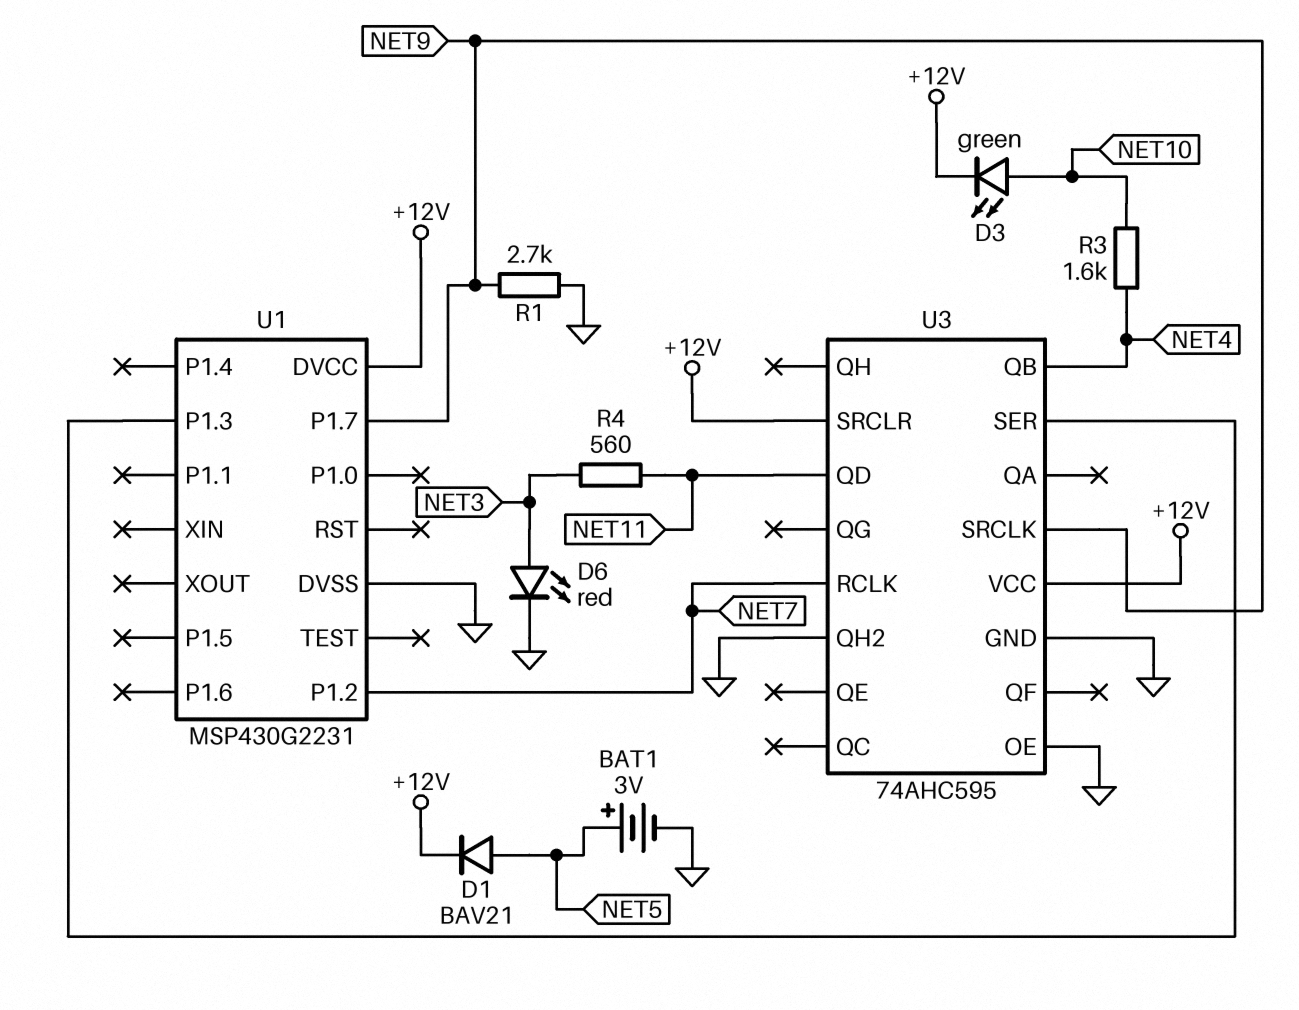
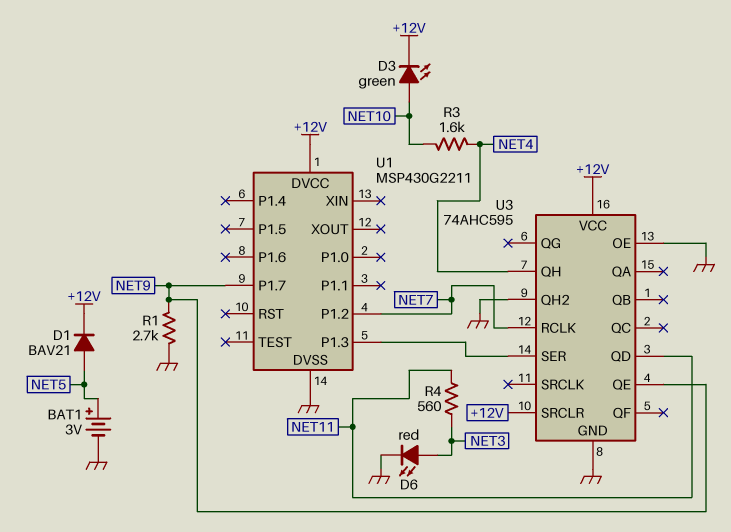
U1: MSP430G2231 -> MSP430G2211
U3 pin QB: NET4 -> none
U3 pin QE: none -> NET9
U3 pin QH: none -> NET4
U3 pin SRCLK: NET9 -> none

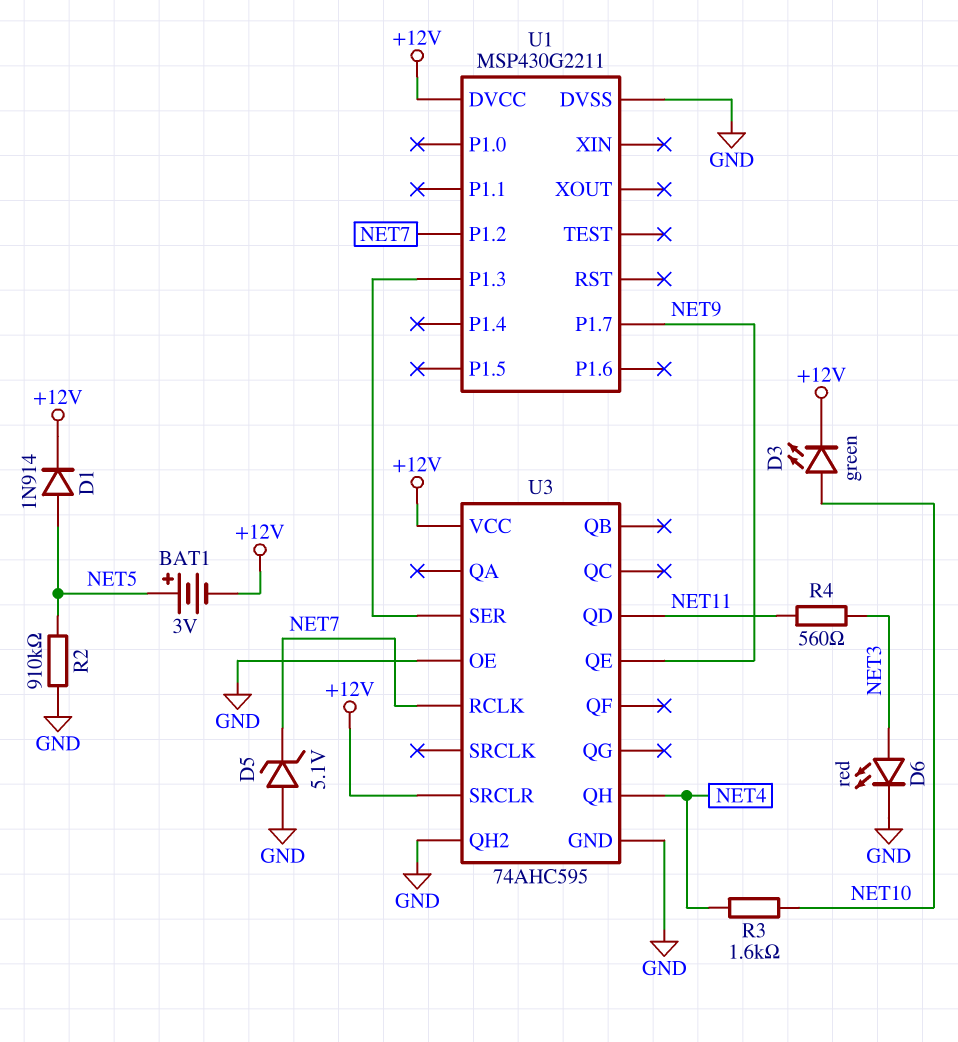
BAT1: 3V (plus NET5, minus GND) -> 3V (plus NET5, minus +12V)
D1: diode BAV21 (A NET5, K +12V) -> diode 1N914 (A NET5, K +12V)
D5: none -> zener 5.1V (A GND, K NET7)
R1: 2.7k (GND, NET9) -> none
R2: none -> 910k (GND, NET5)

